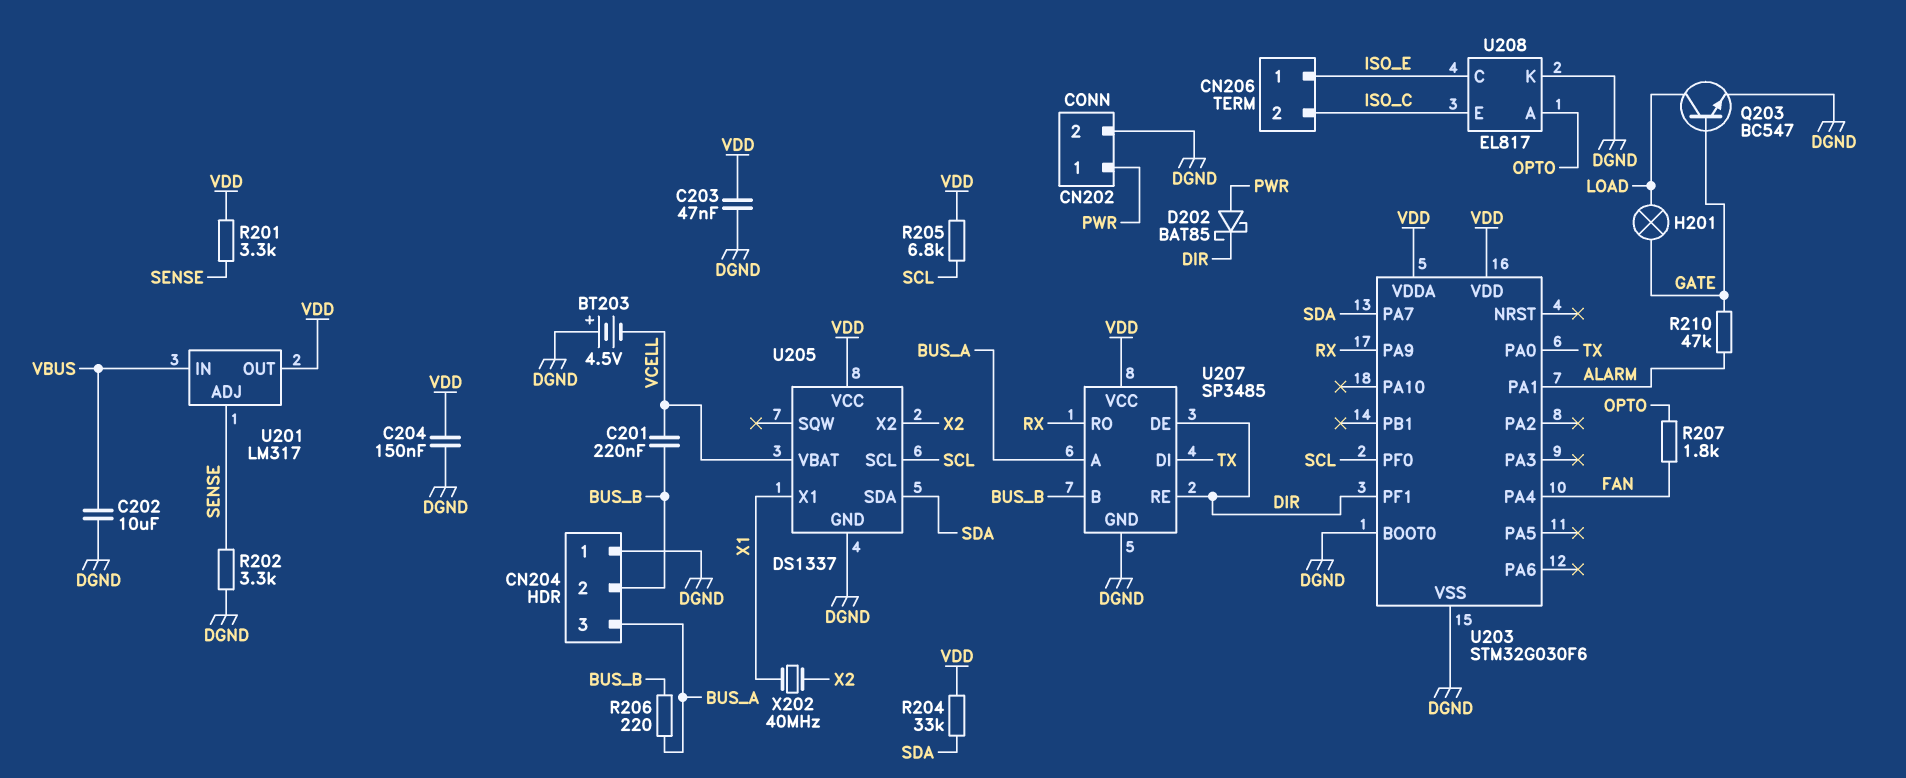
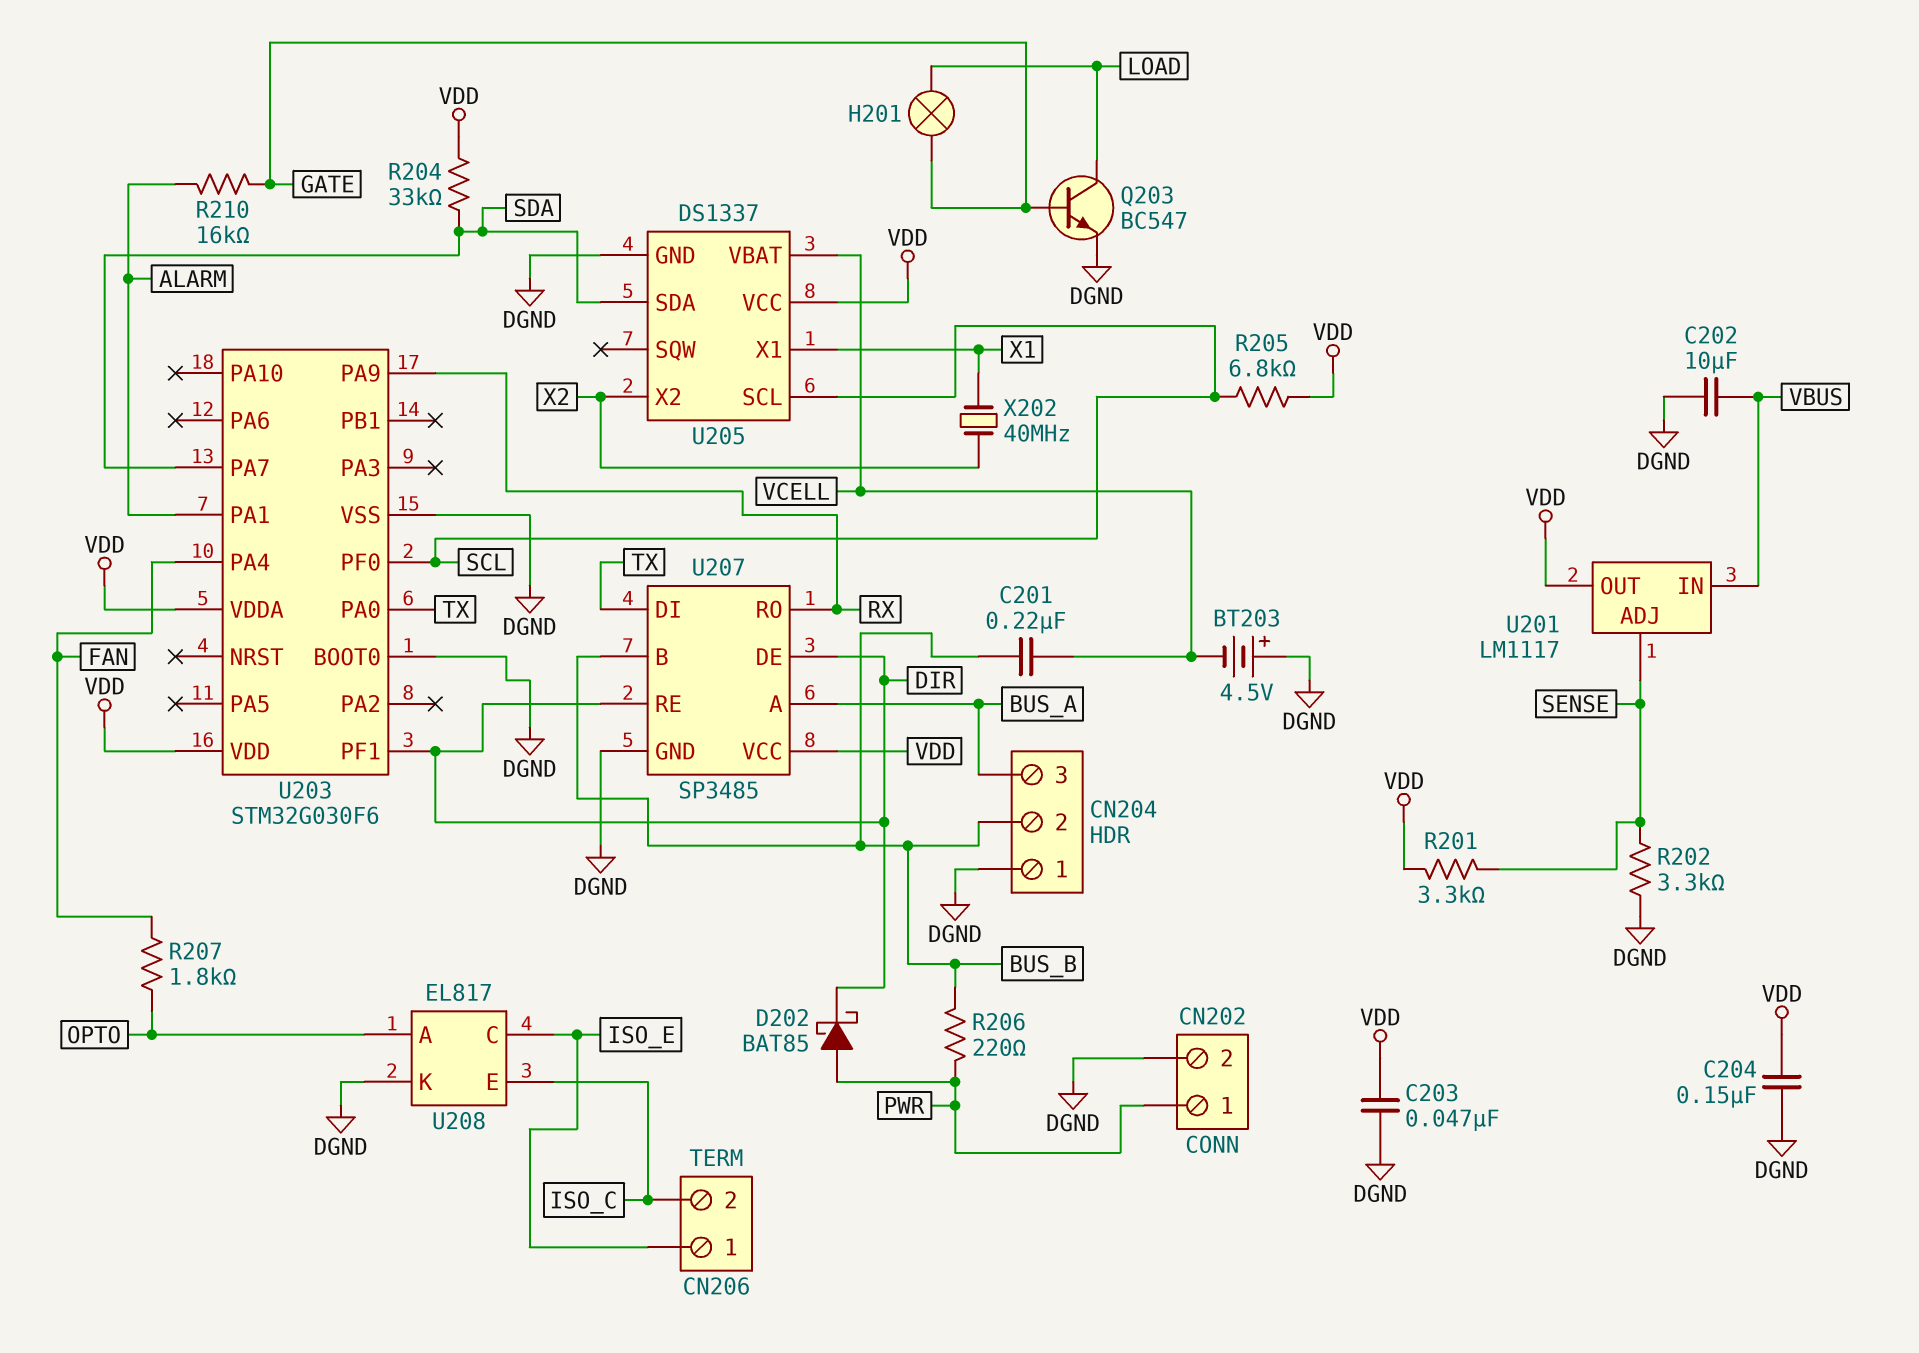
R206: 220 (BUS_A, BUS_B) -> 220 (BUS_B, PWR)
R210: 47k (ALARM, GATE) -> 16k (ALARM, GATE)
U201: LM317 -> LM1117

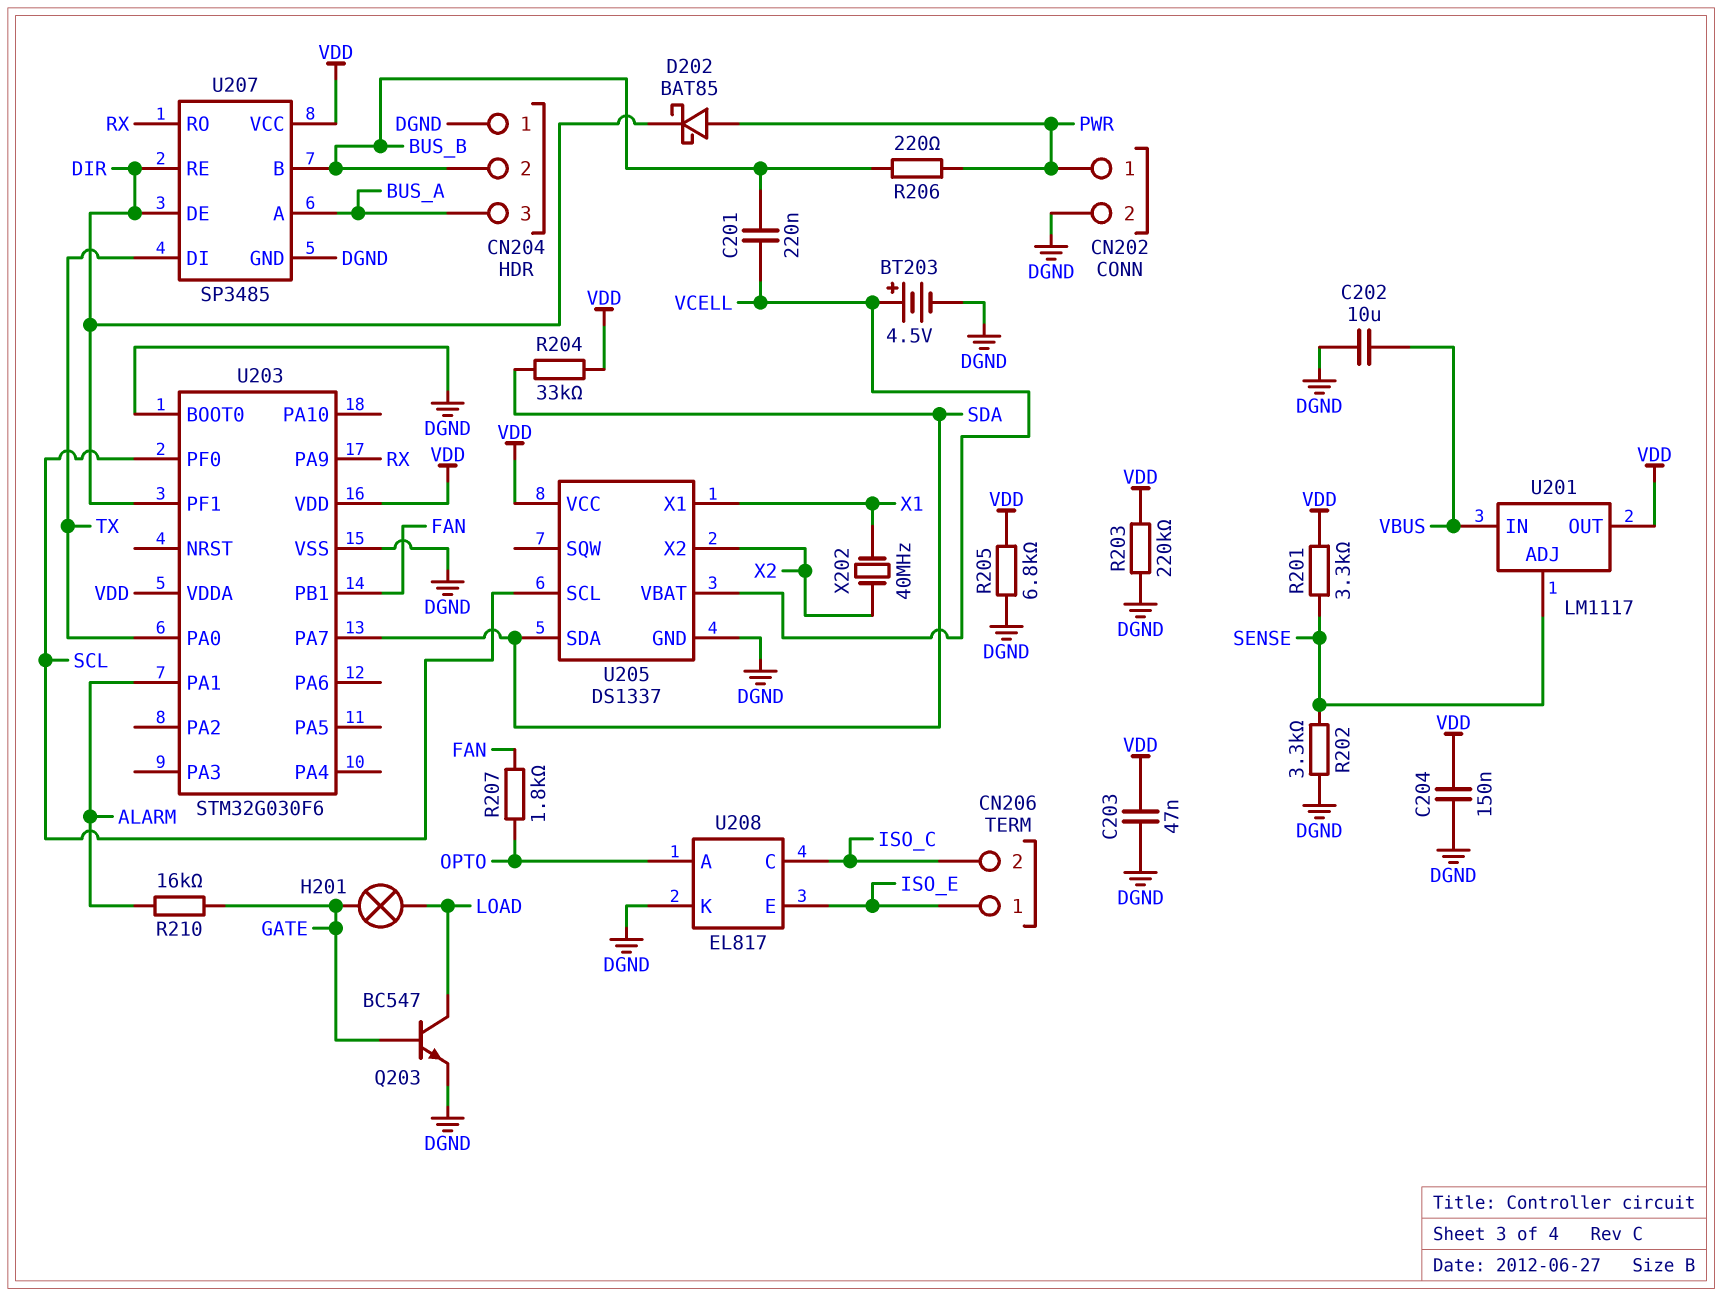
BT203: 4.5V (plus DGND, minus VCELL) -> 4.5V (plus VCELL, minus DGND)
R203: none -> 220k (DGND, VDD)
R205: 6.8k (SCL, VDD) -> 6.8k (DGND, VDD)
U203 pin PA4: FAN -> none
U203 pin PB1: none -> FAN
U208 pin C: ISO_E -> ISO_C
U208 pin E: ISO_C -> ISO_E

